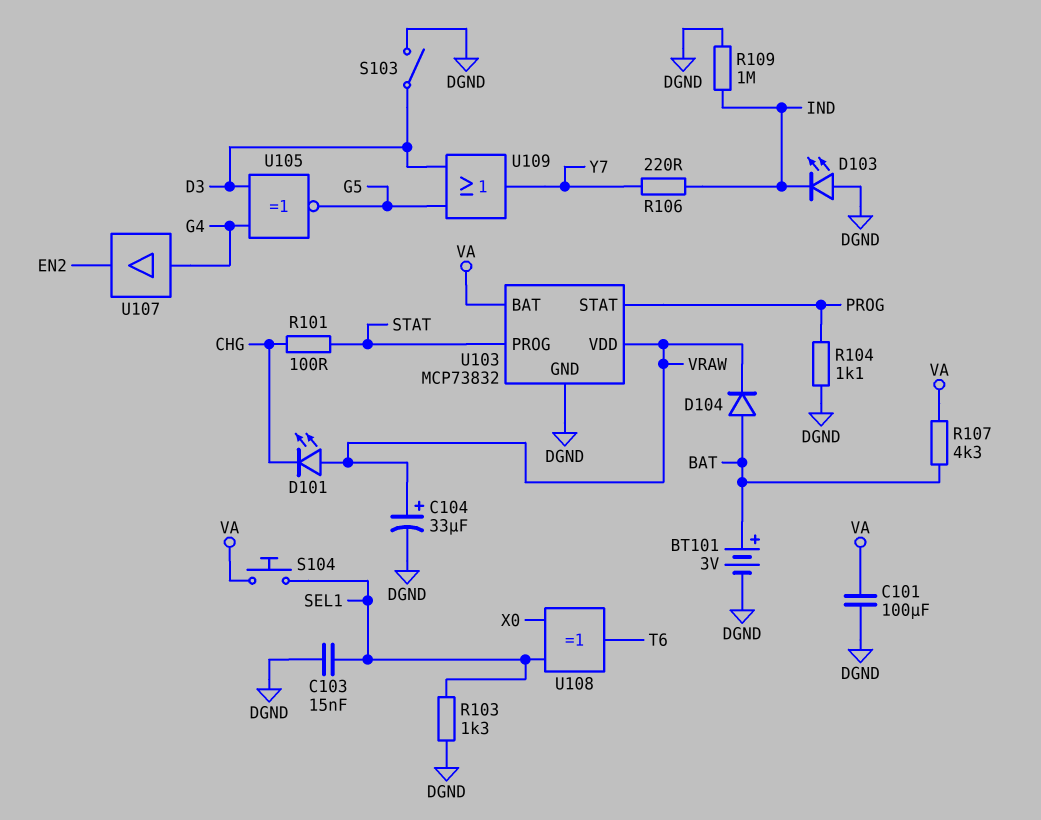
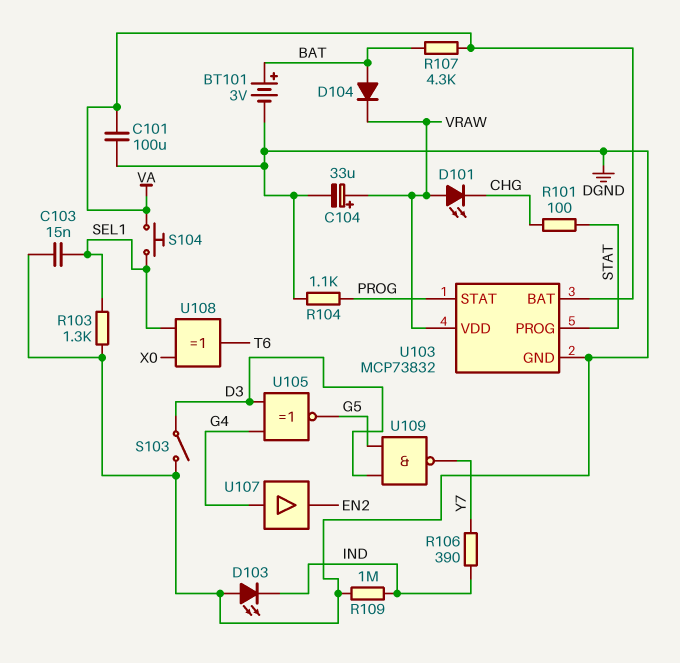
R106: 220 (IND, Y7) -> 390 (IND, Y7)
U109: OR (in D3, in G5, out Y7) -> NAND (in D3, in G5, out Y7)

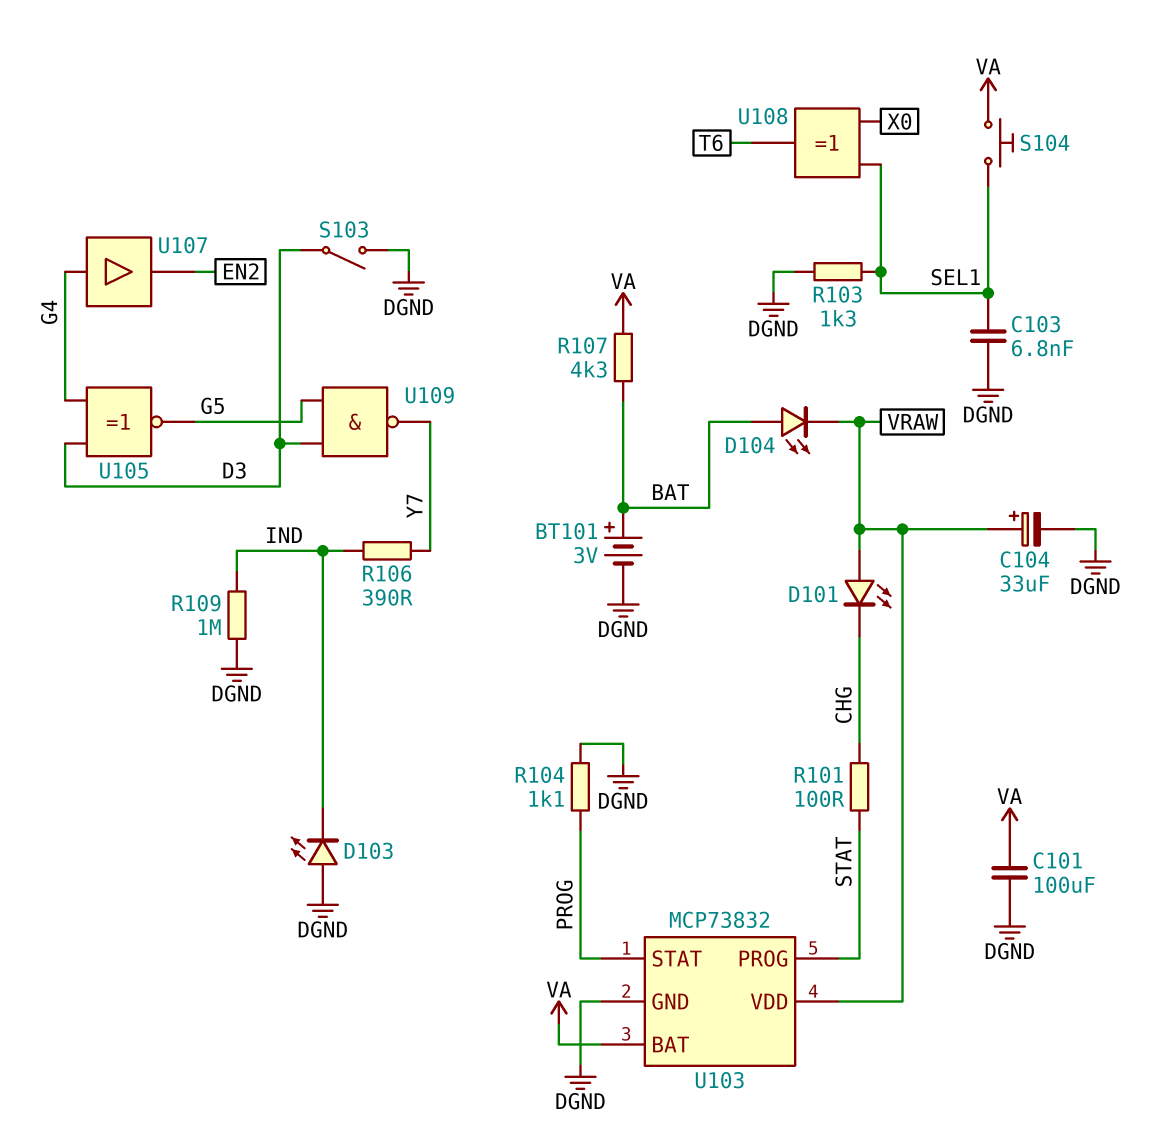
C103: 15nF (DGND, SEL1) -> 6.8nF (DGND, SEL1)
D104: diode (A BAT, K VRAW) -> LED (A BAT, K VRAW)

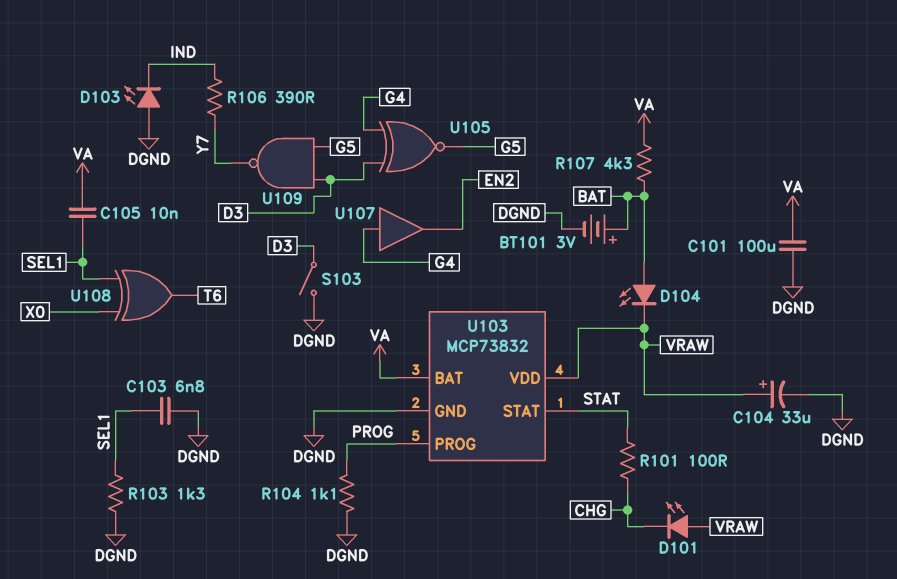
C105: none -> 10nF (SEL1, VA)
R109: 1M (DGND, IND) -> none
S104: button (SEL1, VA) -> none
U103 pin PROG: STAT -> PROG
U103 pin STAT: PROG -> STAT

